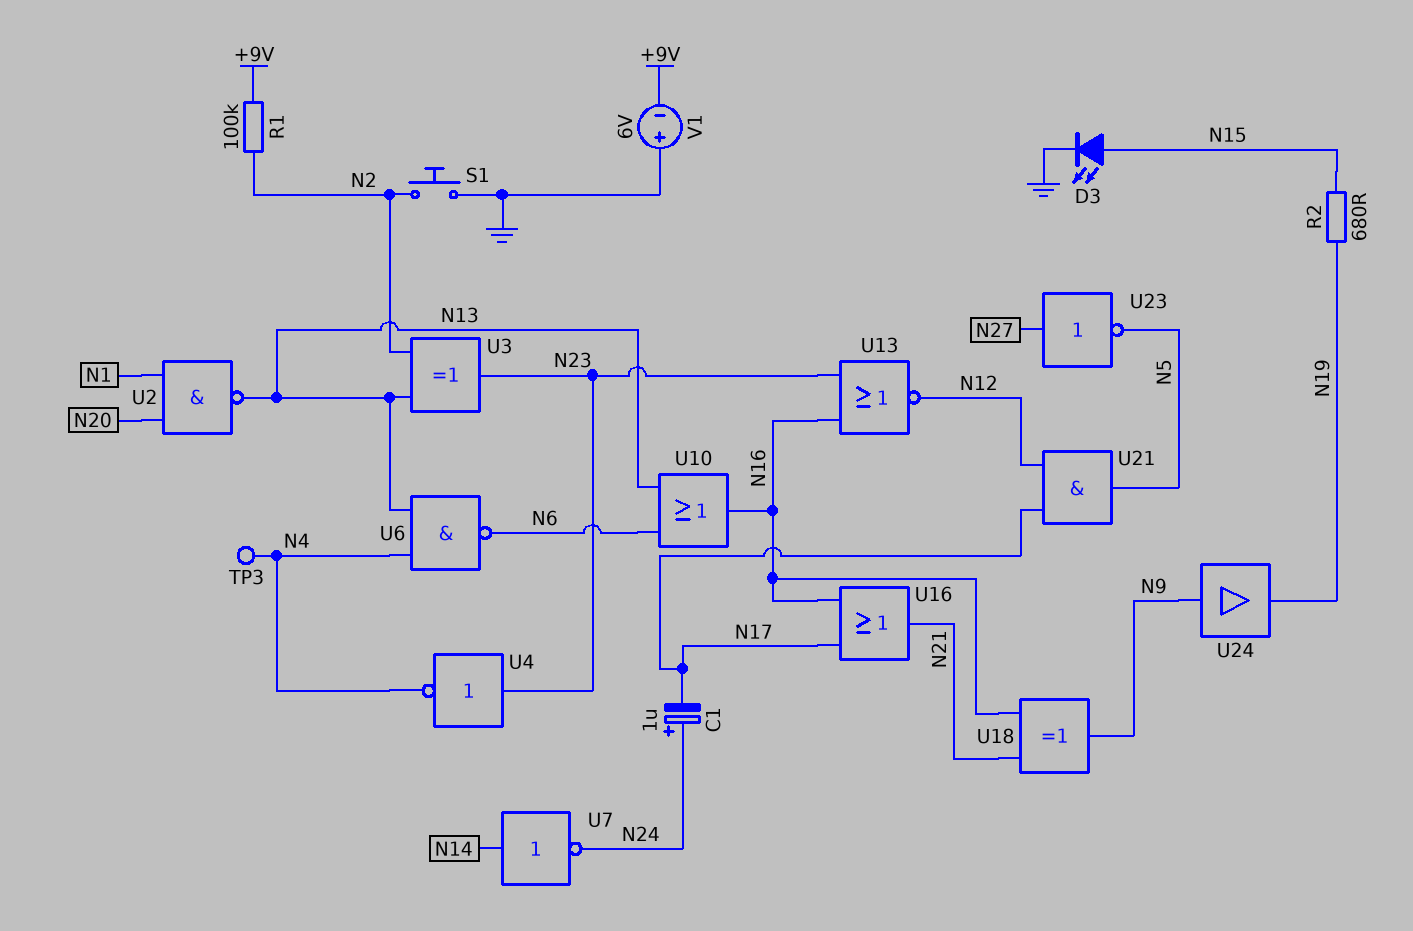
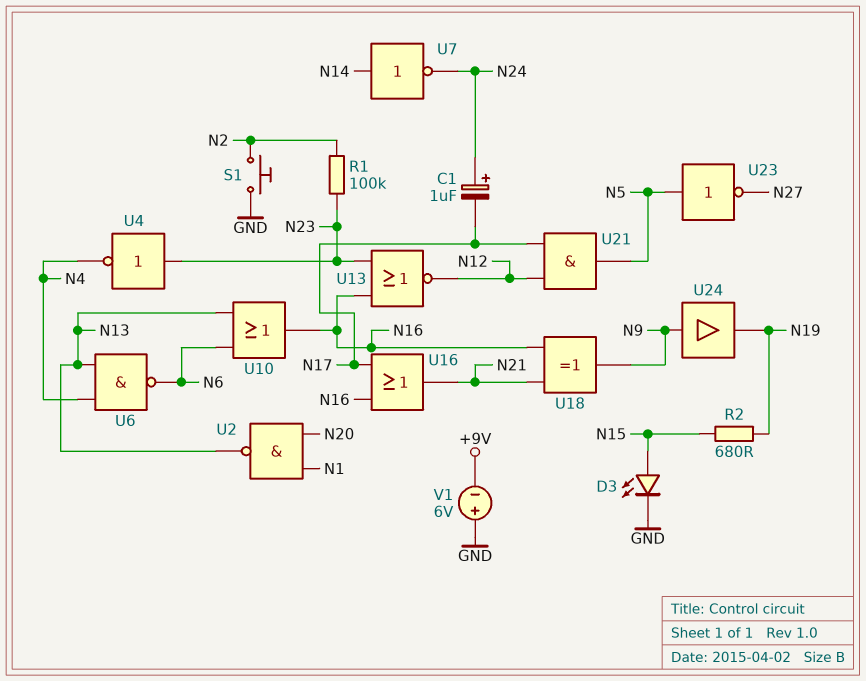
R1: 100k (+9V, N2) -> 100k (N2, N23)
TP3: test point (N4) -> none
U3: XOR (in N2, in N13, out N23) -> none
U23: NOT (in N27, out N5) -> NOT (in N5, out N27)

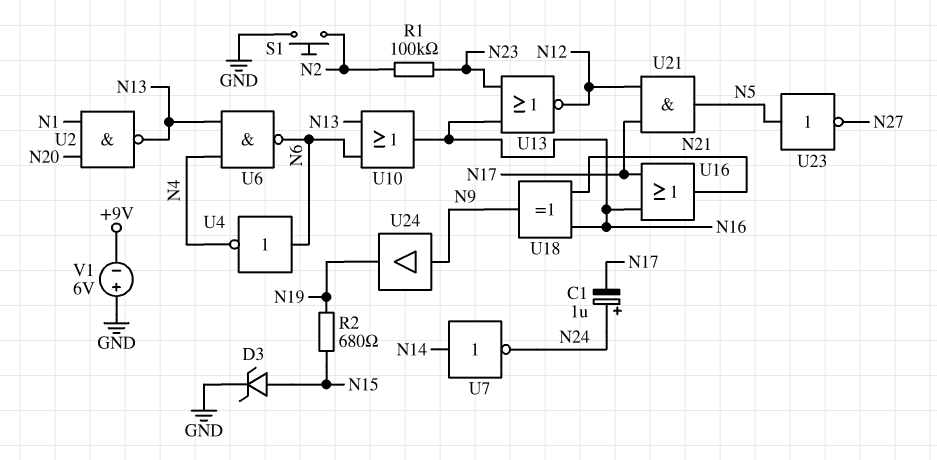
D3: LED (A N15, K GND) -> zener (A N15, K GND)
U4: NOT (in N23, out N4) -> NOT (in N6, out N4)

